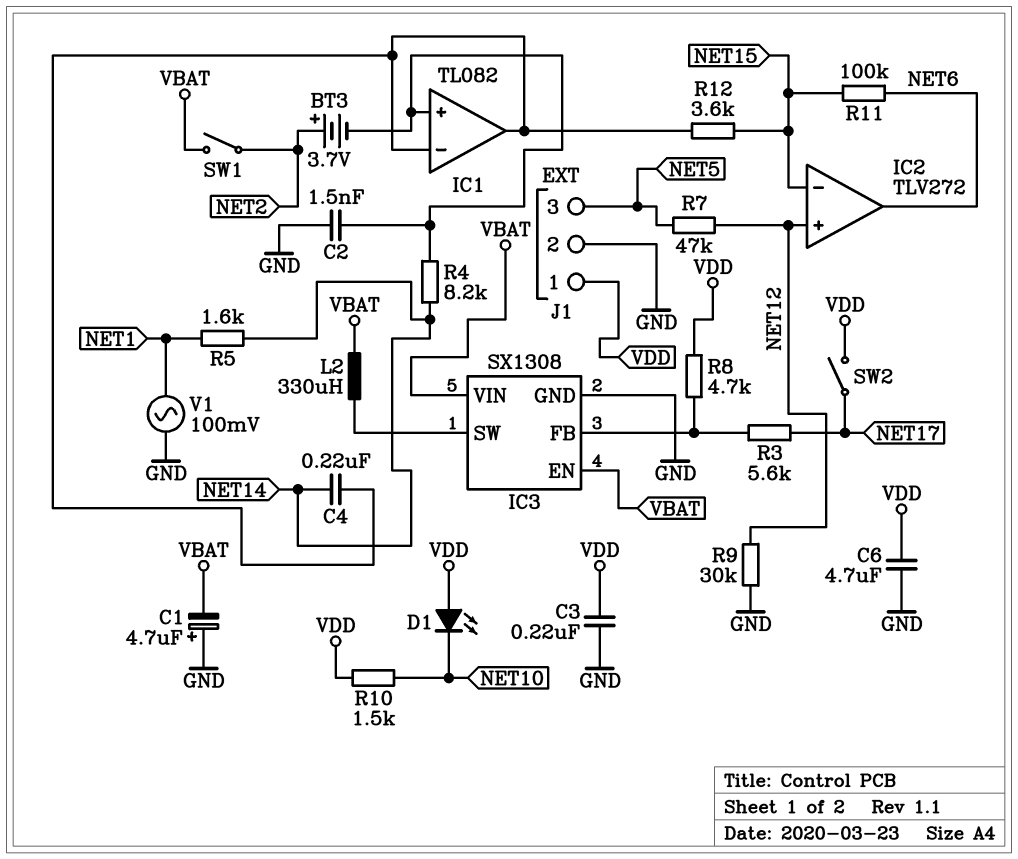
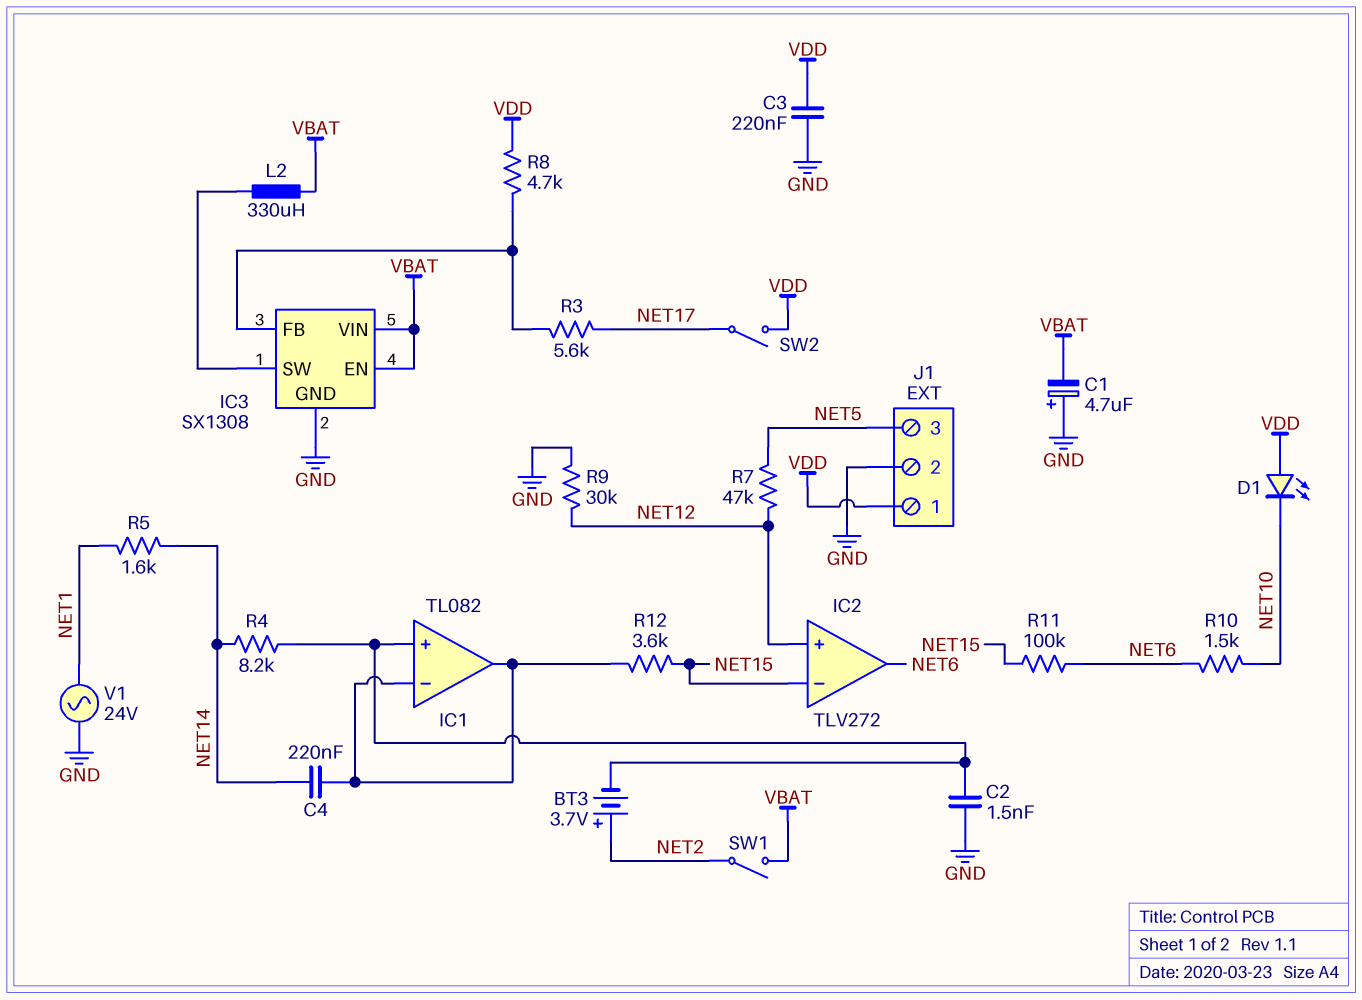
C6: 4.7uF (GND, VDD) -> none
R10: 1.5k (NET10, VDD) -> 1.5k (NET6, NET10)
V1: AC 100mV (GND, NET1) -> AC 24V (GND, NET1)

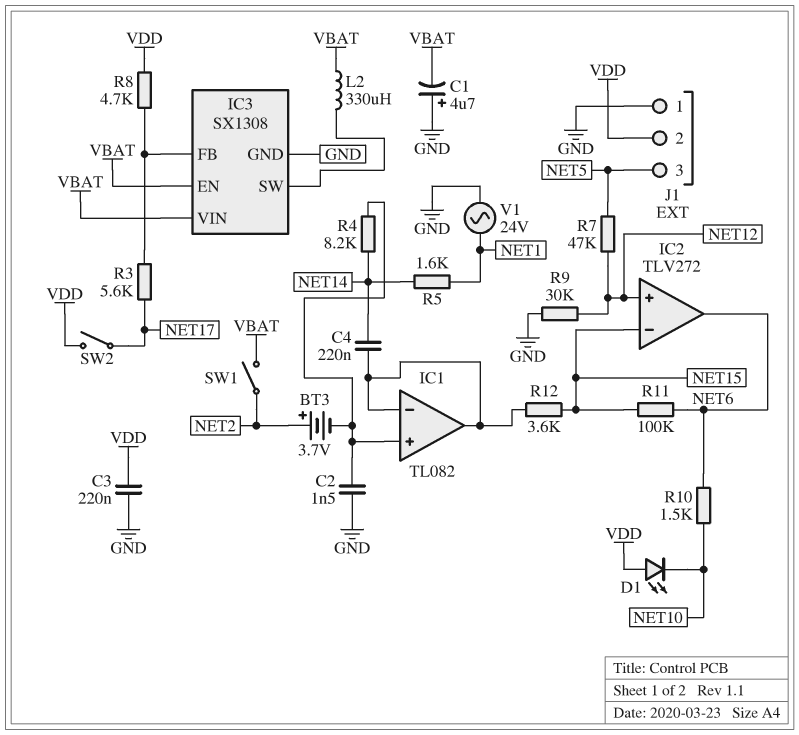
J1 pin 1: VDD -> GND
J1 pin 2: GND -> VDD

